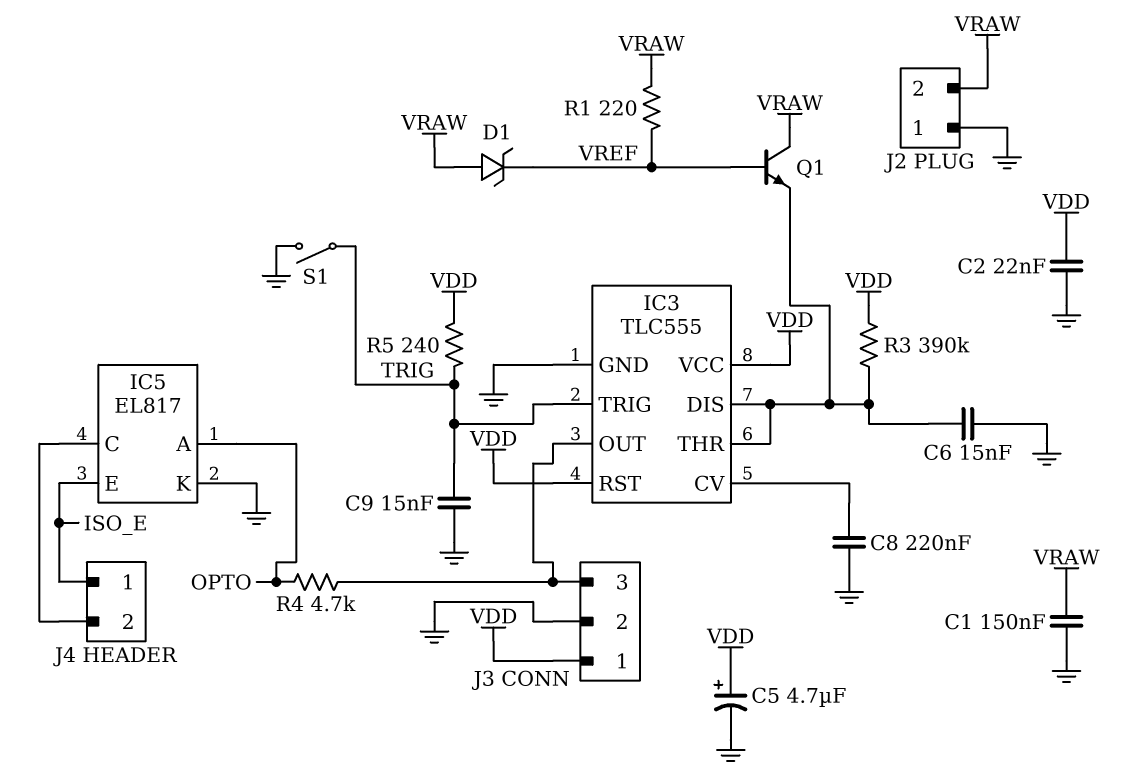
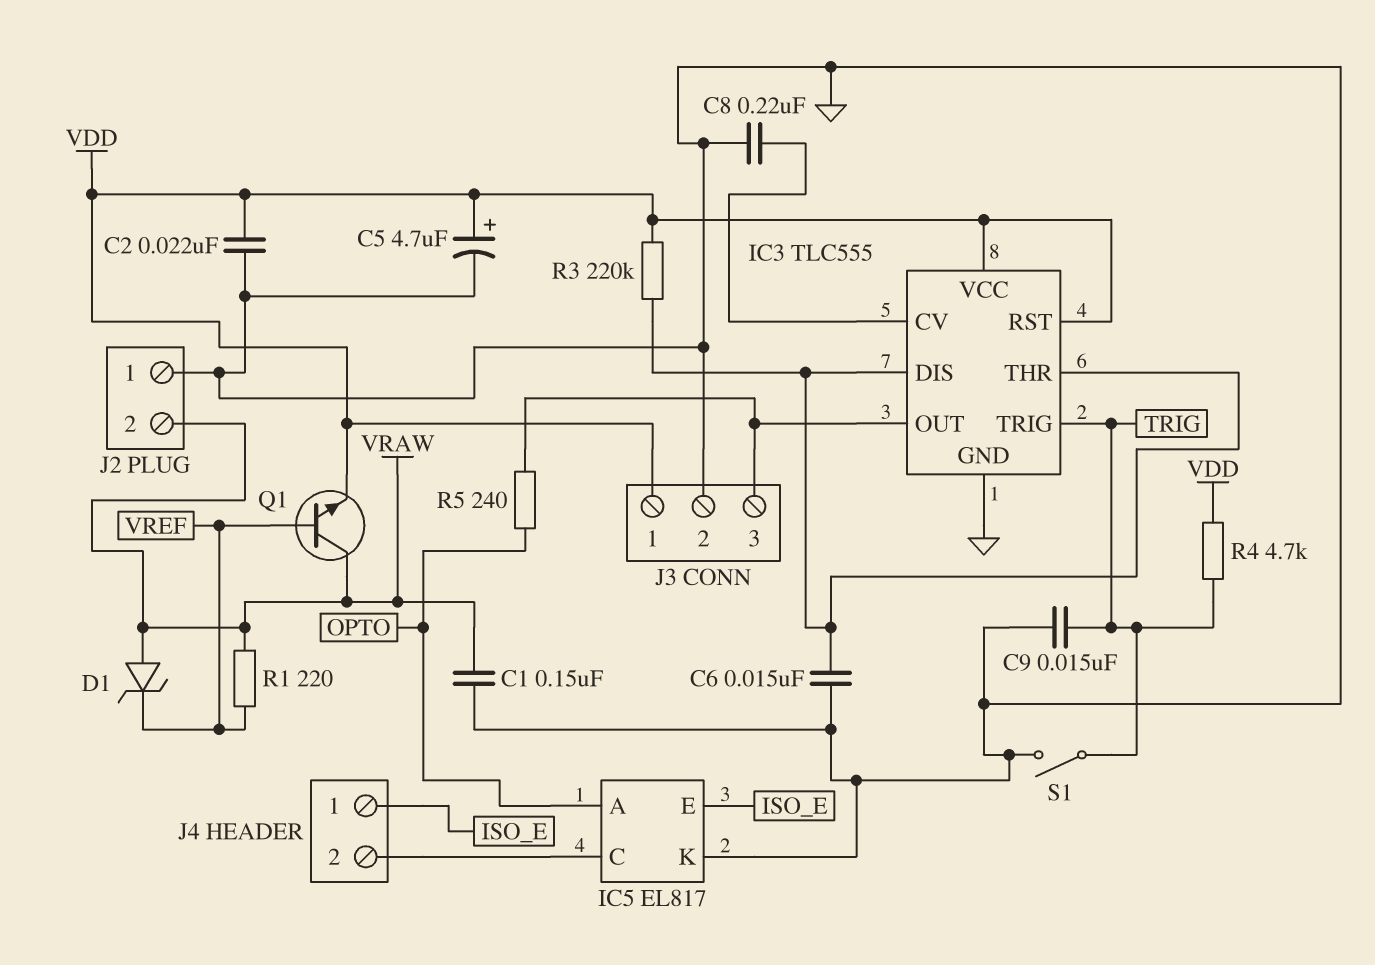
Q1: NPN (B VREF, C VRAW, E IC3/DIS) -> NPN (B VREF, C VRAW, E VDD)
R3: 390k (IC3/DIS, VDD) -> 220k (IC3/DIS, VDD)
R4: 4.7k (IC3/OUT, OPTO) -> 4.7k (TRIG, VDD)
R5: 240 (TRIG, VDD) -> 240 (IC3/OUT, OPTO)

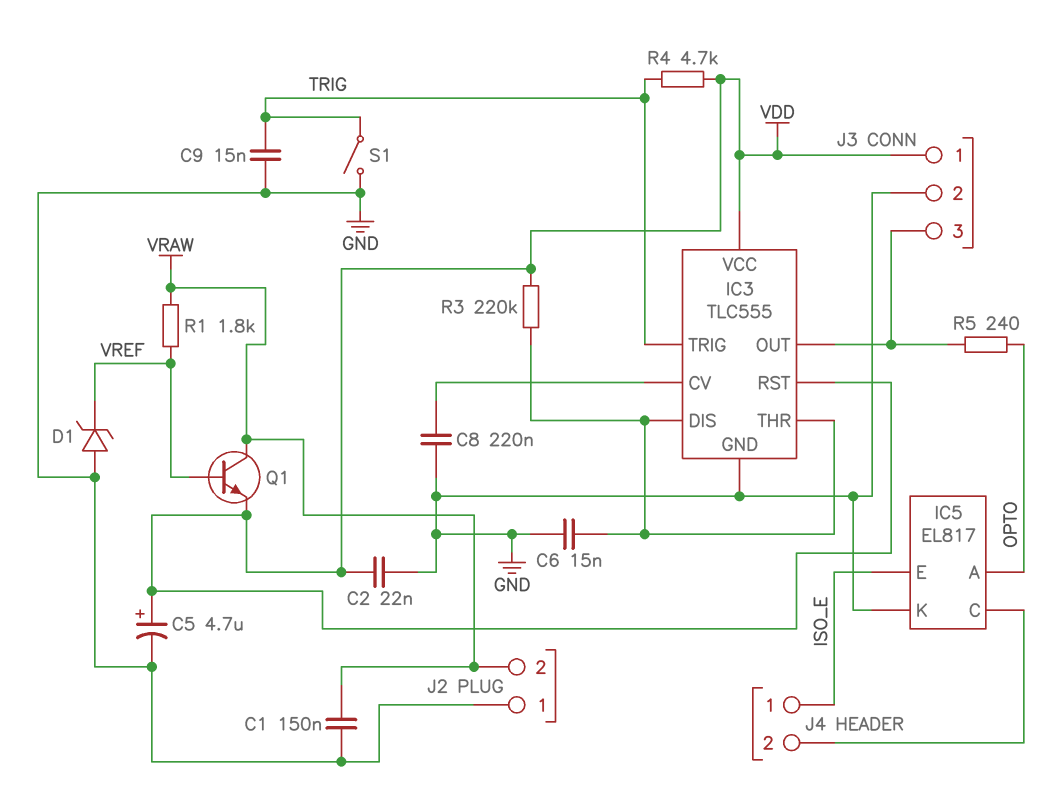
D1: zener (A VRAW, K VREF) -> zener (A GND, K VREF)
R1: 220 (VRAW, VREF) -> 1.8k (VRAW, VREF)

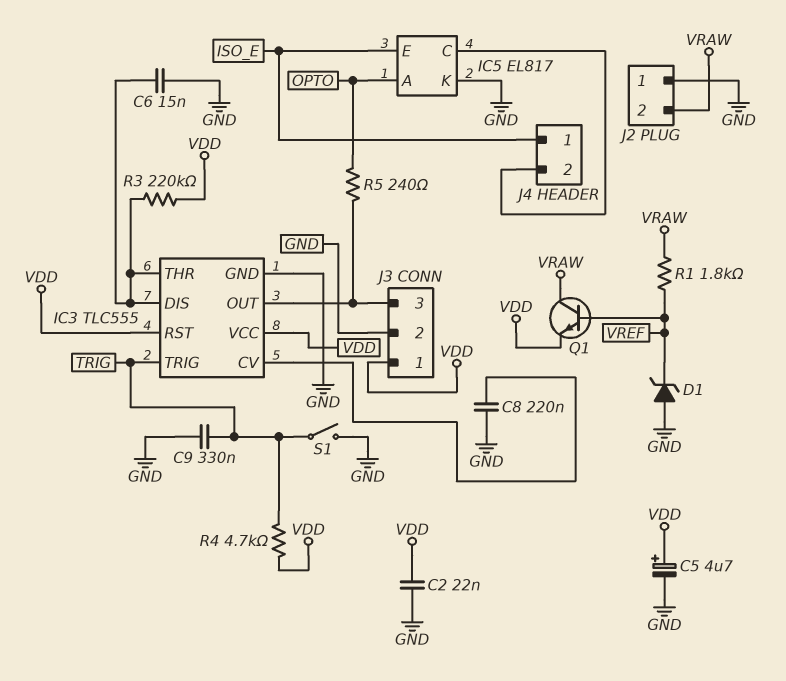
C1: 150nF (GND, VRAW) -> none
C9: 15nF (GND, TRIG) -> 330nF (GND, TRIG)

